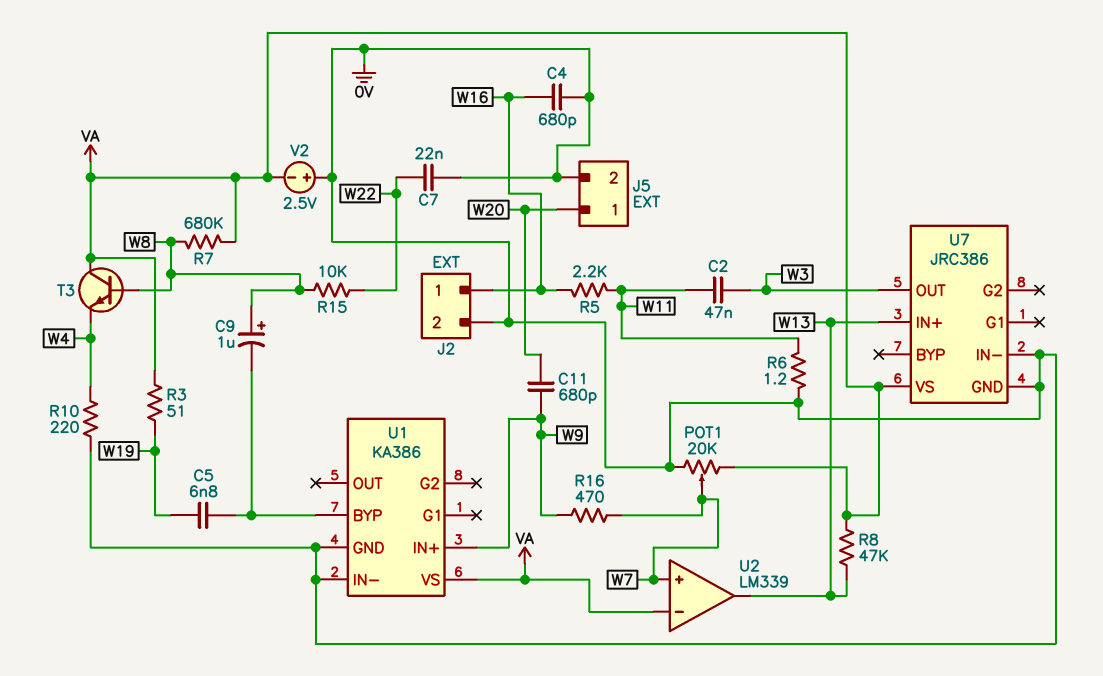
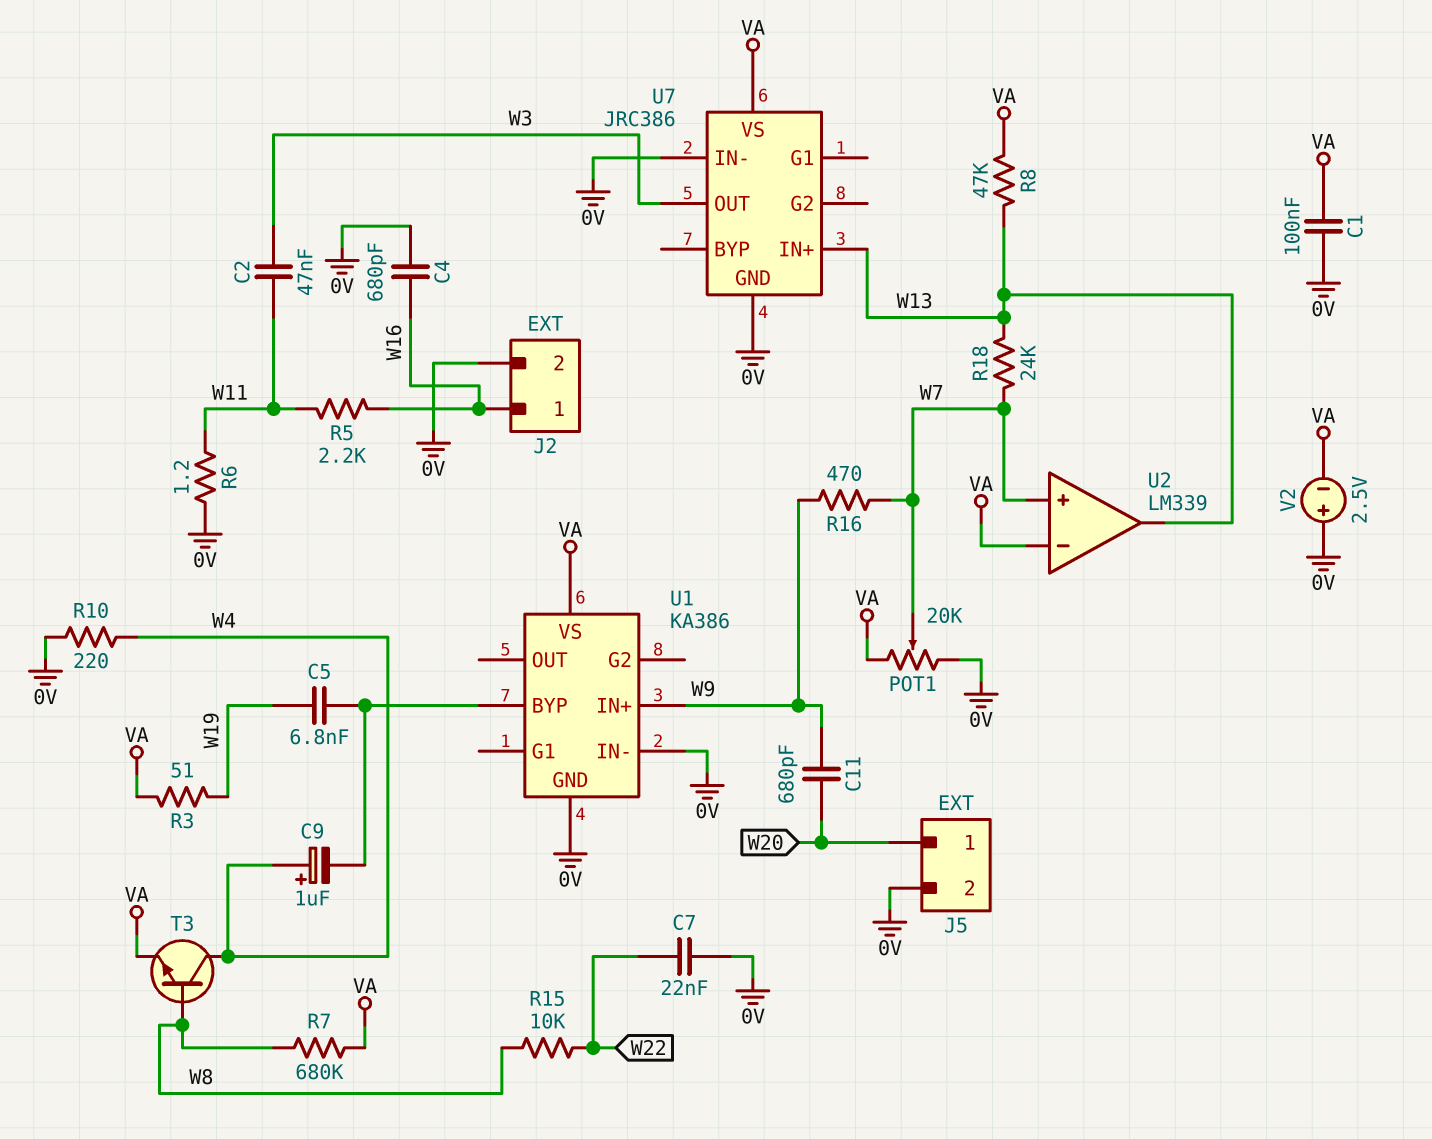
C1: none -> 100nF (0V, VA)
C9: 1uF (plus W8, minus U1/BYP) -> 1uF (plus W4, minus U1/BYP)
R18: none -> 24k (W7, W13)
T3: NPN (B W8, C VA, E W4) -> NPN (B W8, C W4, E VA)

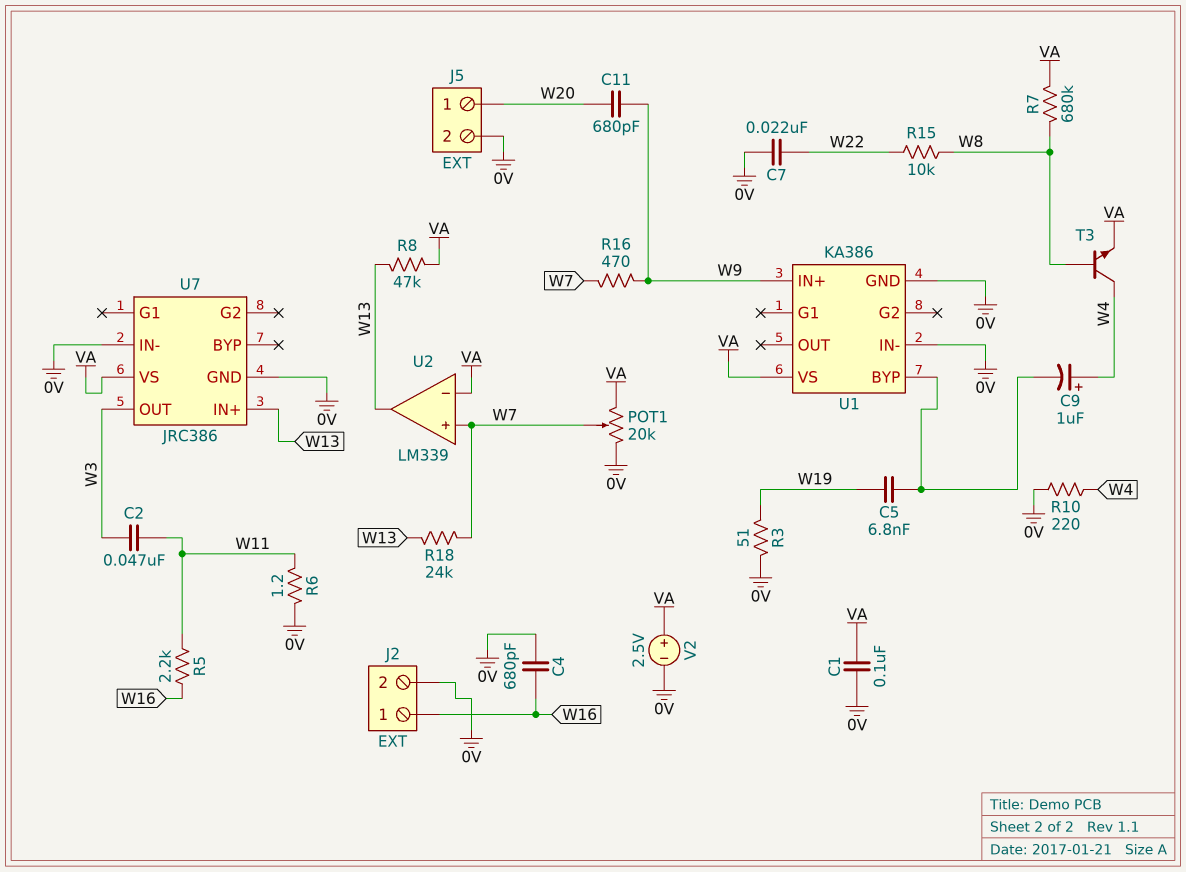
R3: 51 (VA, W19) -> 51 (0V, W19)
V2: 2.5V (plus 0V, minus VA) -> 2.5V (plus VA, minus 0V)

